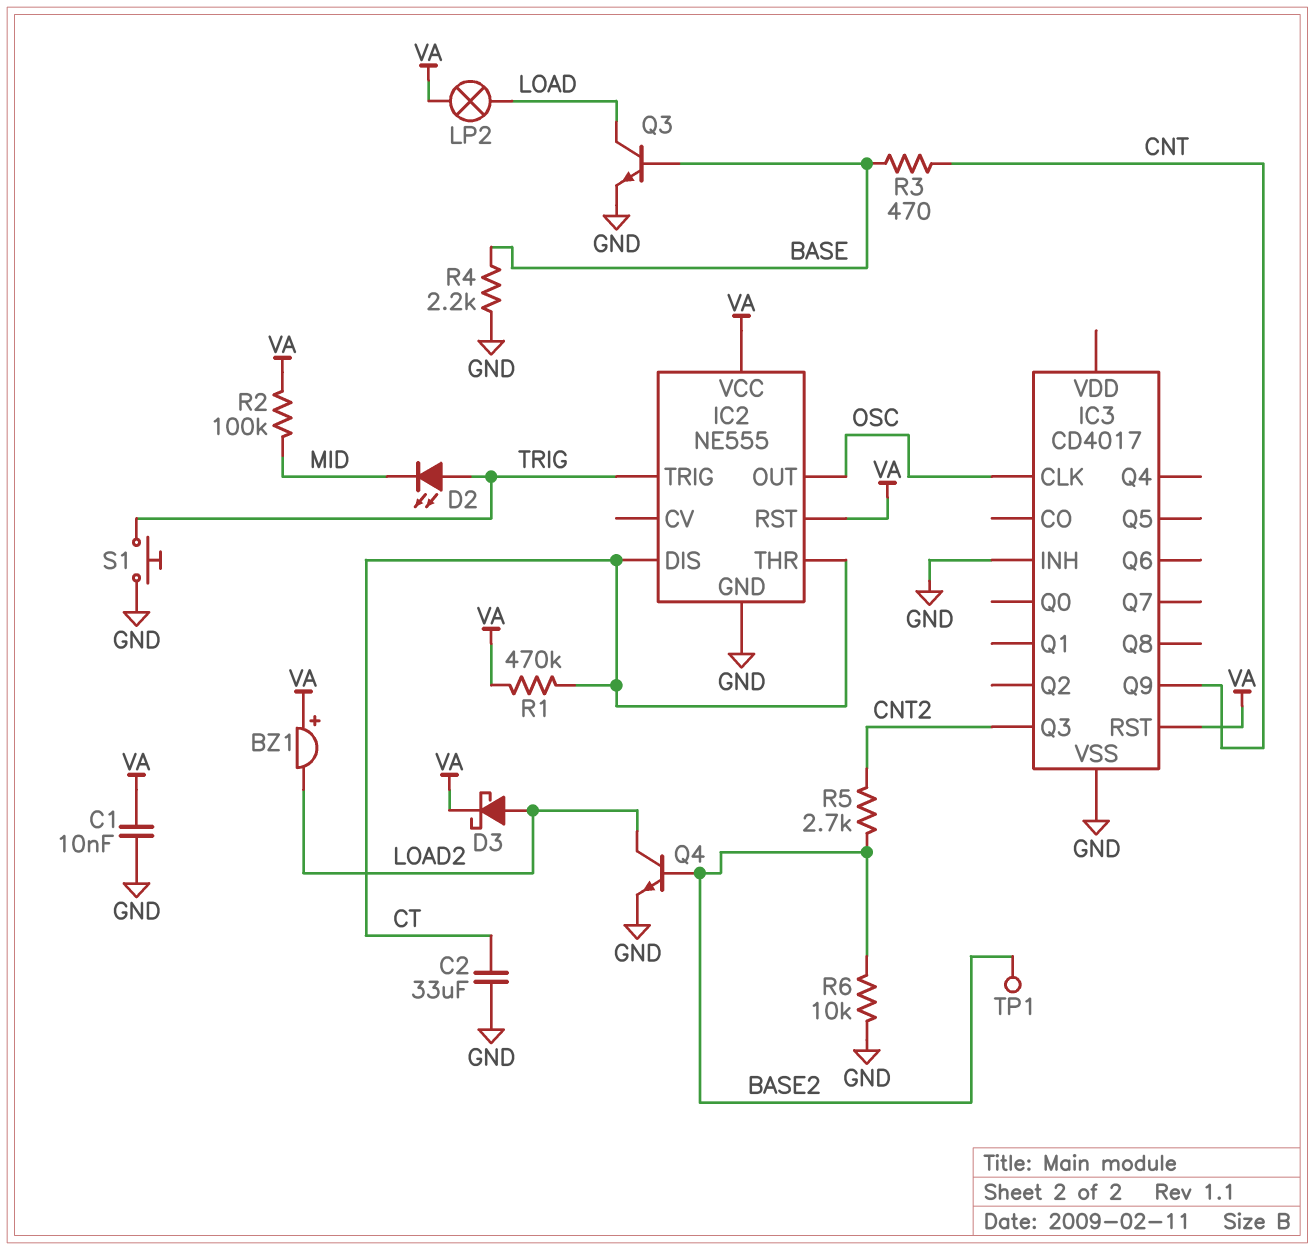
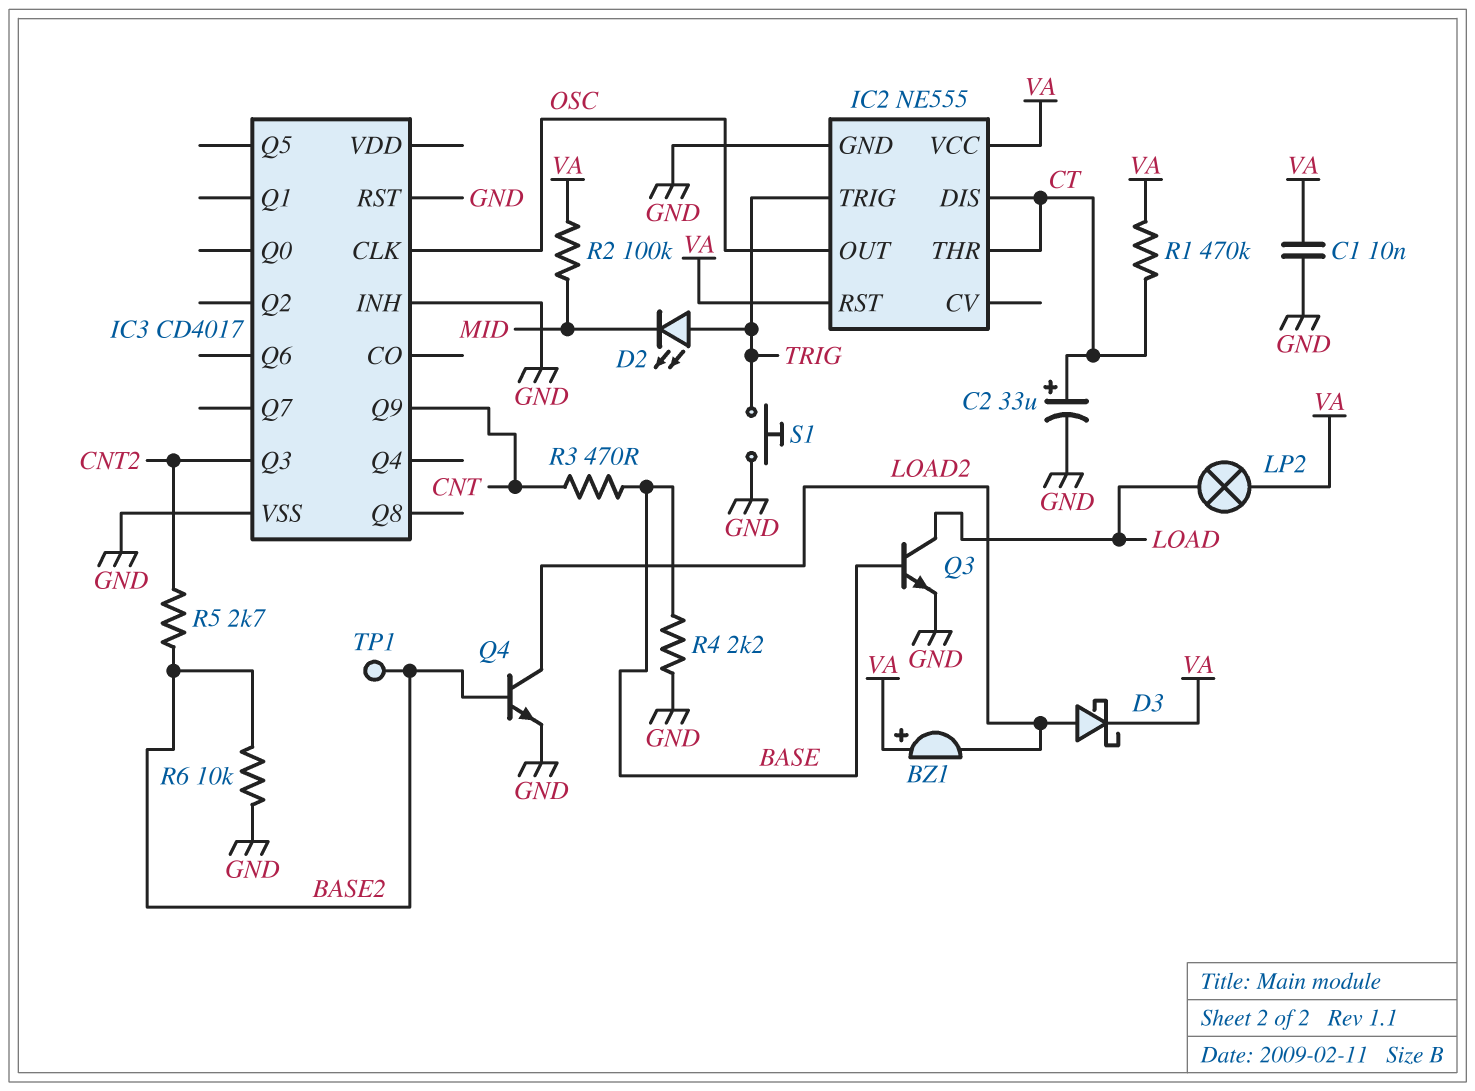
C2: 33uF (CT, GND) -> 33uF (plus CT, minus GND)
IC3 pin RST: VA -> GND

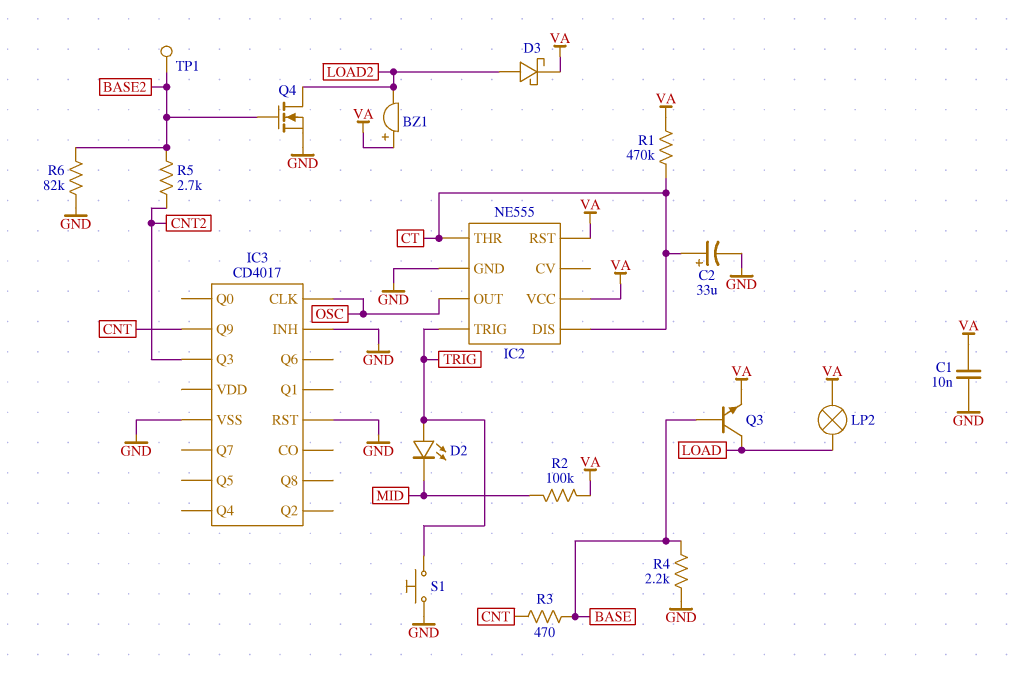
Q3: NPN (B BASE, C LOAD, E GND) -> NPN (B BASE, C LOAD, E VA)
Q4: NPN (B BASE2, C LOAD2, E GND) -> NMOS (G BASE2, D LOAD2, S GND)
R6: 10k (BASE2, GND) -> 82k (BASE2, GND)

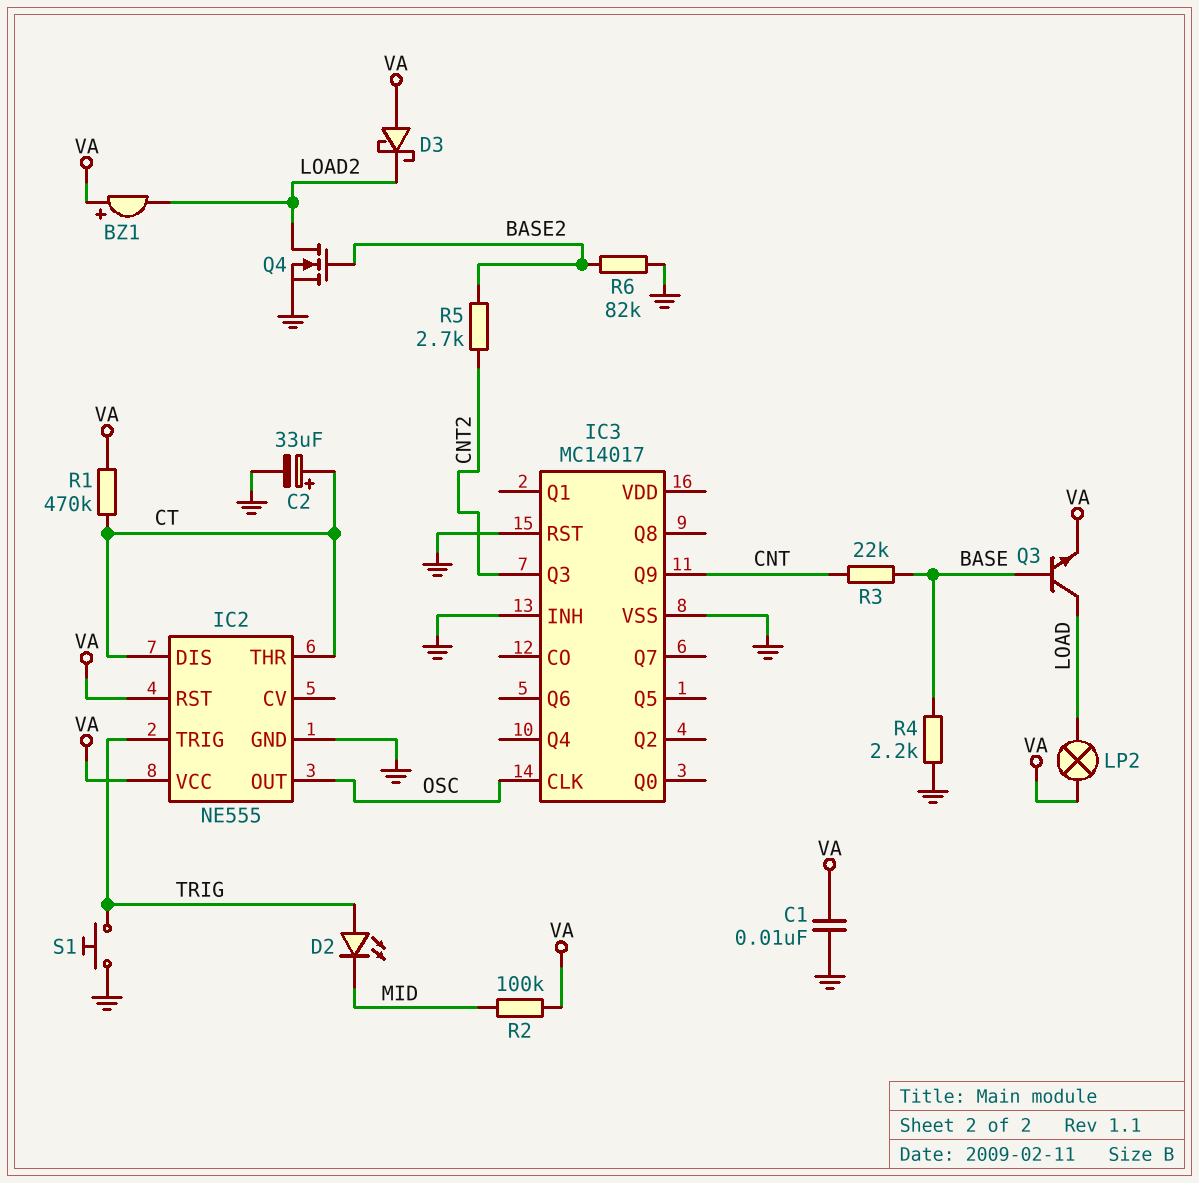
D3: schottky (A LOAD2, K VA) -> schottky (A VA, K LOAD2)
IC3: CD4017 -> MC14017
R3: 470 (BASE, CNT) -> 22k (BASE, CNT)
TP1: test point (BASE2) -> none

